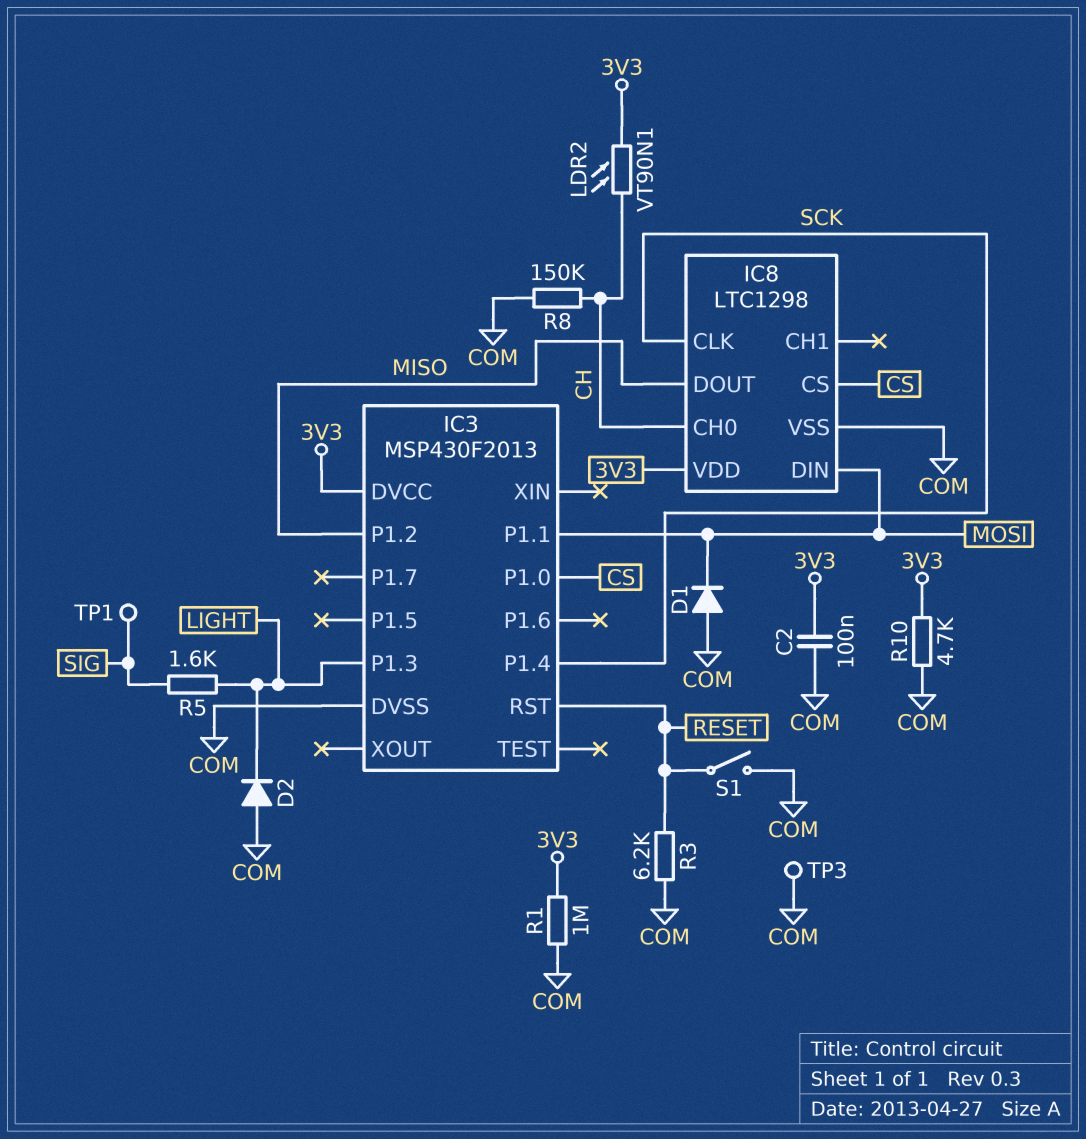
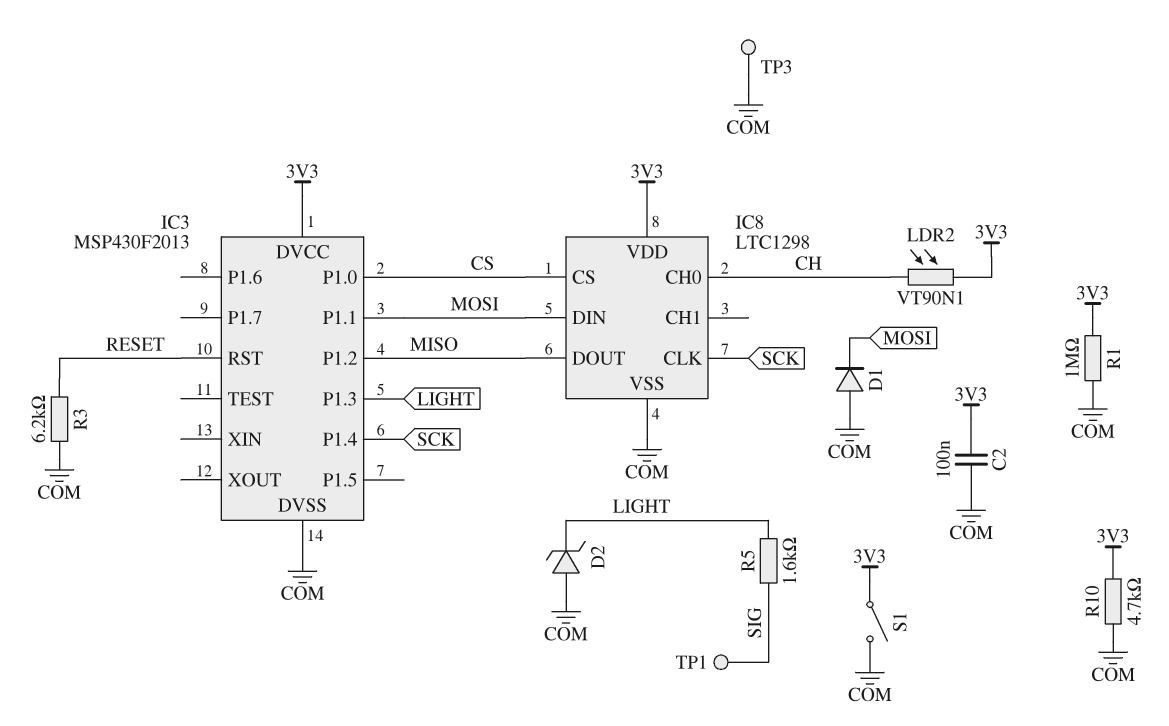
D2: diode (A COM, K LIGHT) -> zener (A COM, K LIGHT)
R8: 150k (CH, COM) -> none
S1: switch (COM, RESET) -> switch (3V3, COM)

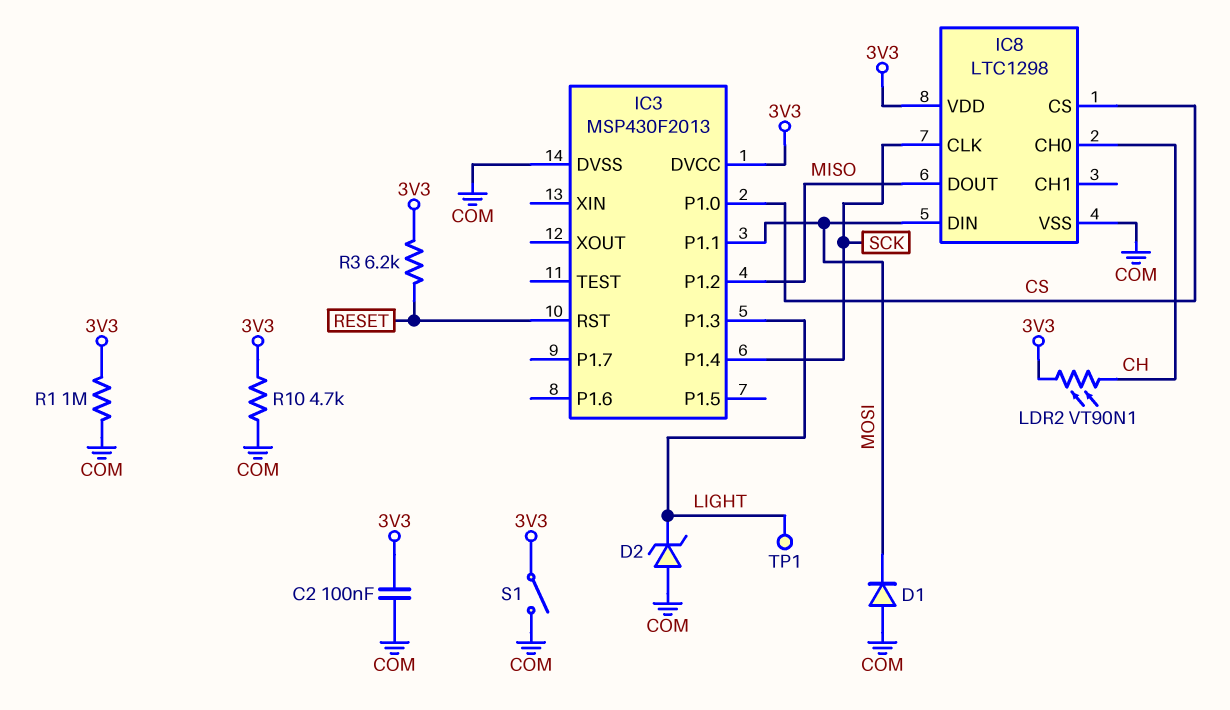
R3: 6.2k (COM, RESET) -> 6.2k (3V3, RESET)
R5: 1.6k (LIGHT, SIG) -> none
TP1: test point (SIG) -> test point (LIGHT)
TP3: test point (COM) -> none

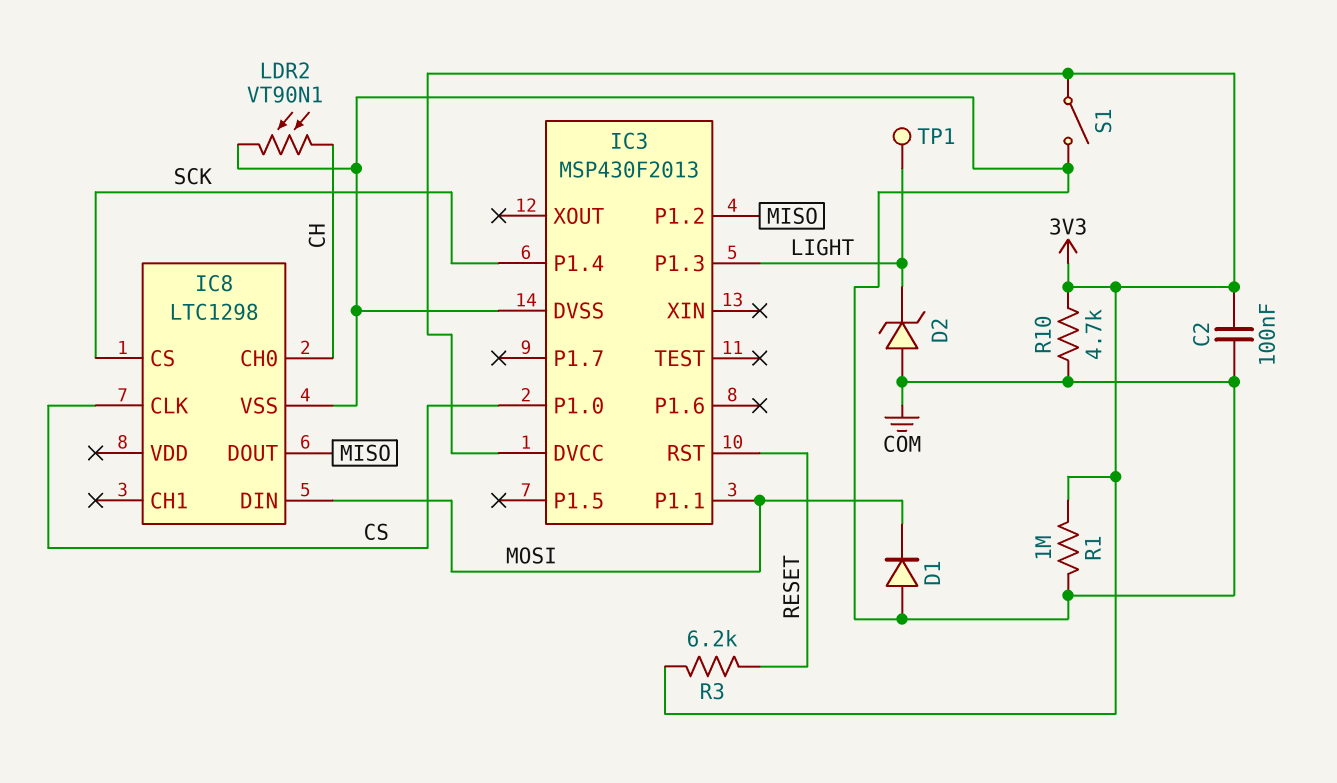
IC8 pin CLK: SCK -> CS
IC8 pin CS: CS -> SCK
IC8 pin VDD: 3V3 -> none
LDR2: VT90N1 (3V3, CH) -> VT90N1 (CH, COM)

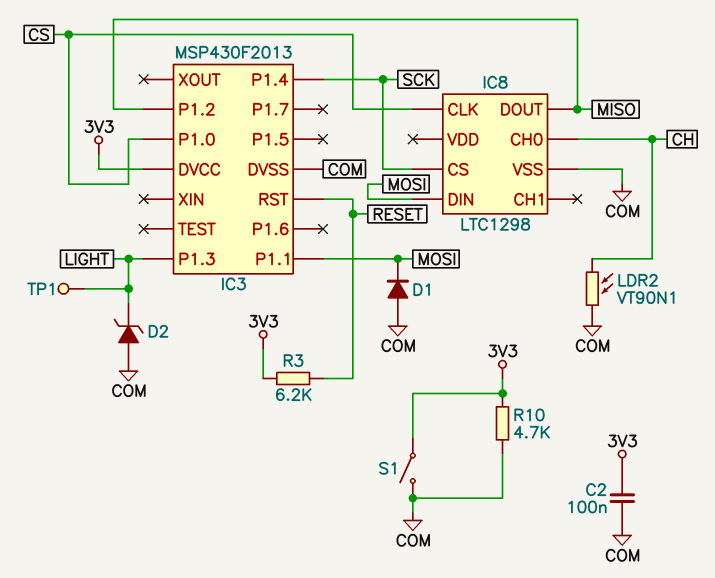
R1: 1M (3V3, COM) -> none

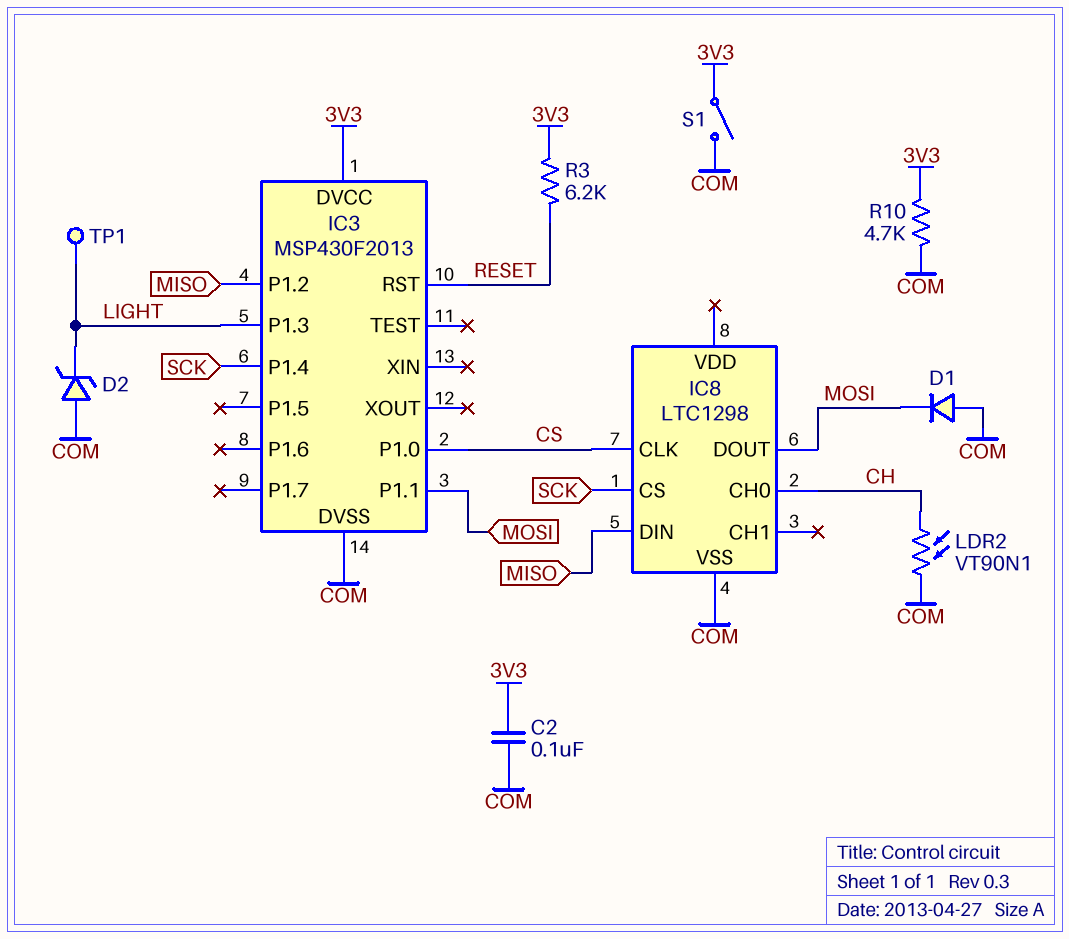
IC8 pin DIN: MOSI -> MISO
IC8 pin DOUT: MISO -> MOSI

